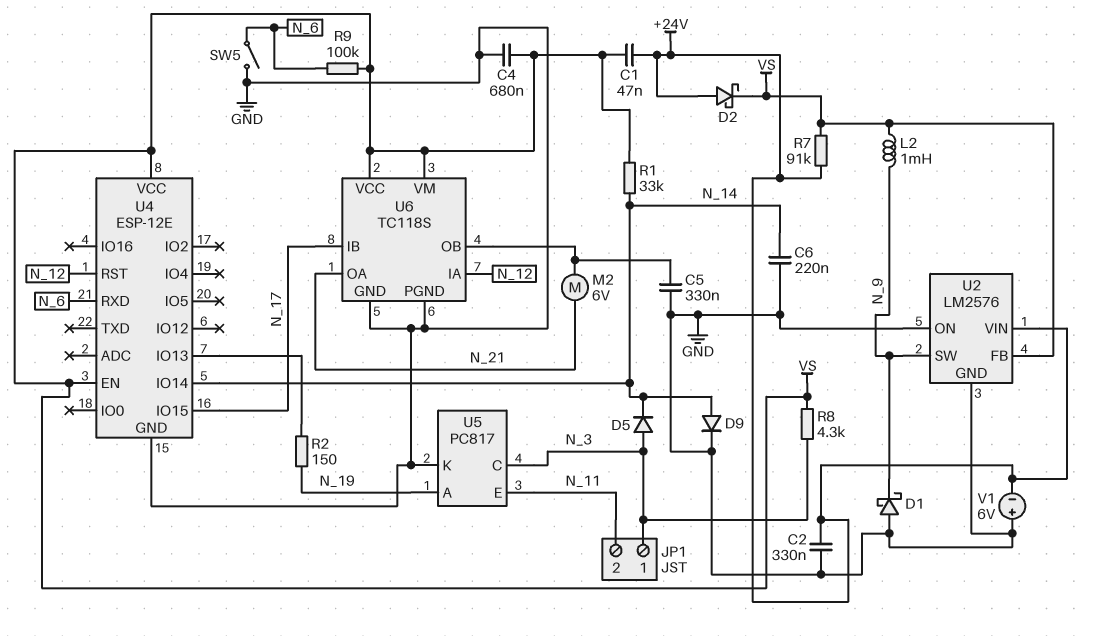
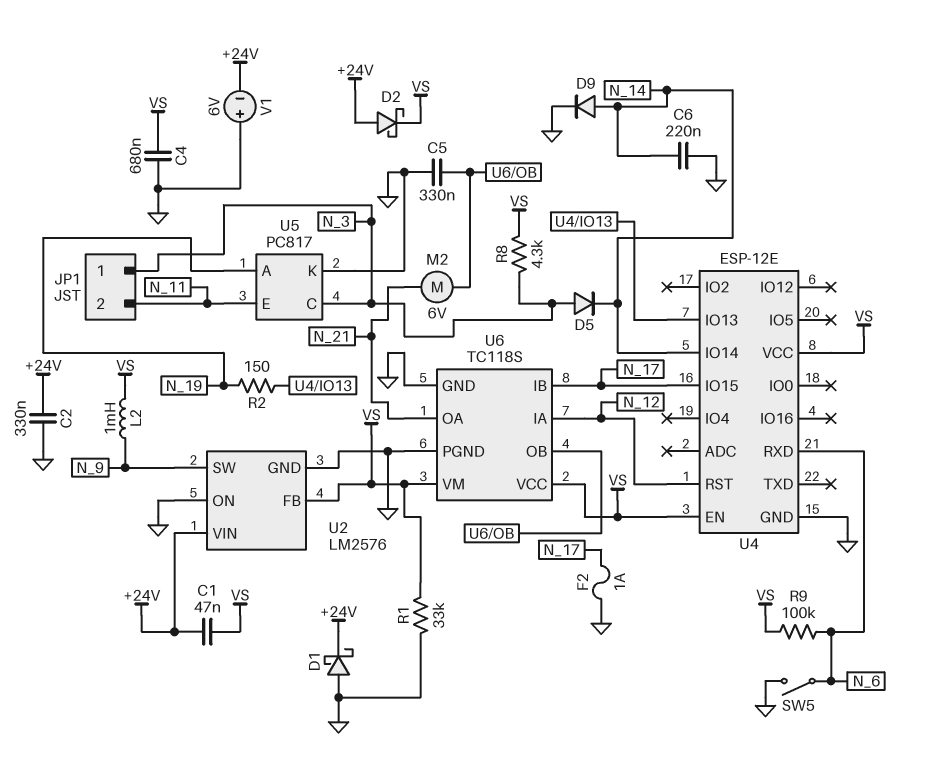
D1: schottky (A GND, K N_9) -> schottky (A GND, K +24V)
F2: none -> 1A (GND, N_17)
R1: 33k (N_14, VS) -> 33k (GND, VS)
R7: 91k (+24V, VS) -> none

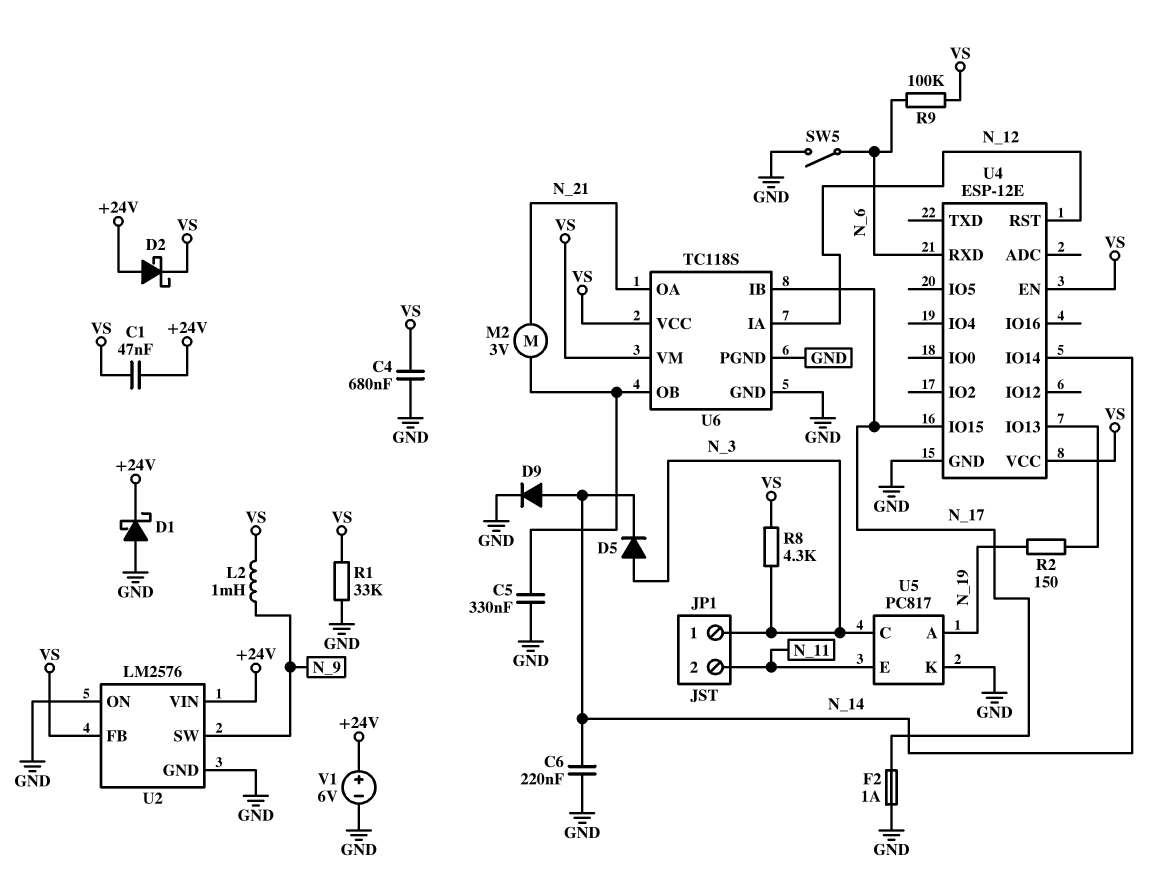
C2: 330nF (+24V, GND) -> none
M2: motor 6V (N_21, U6/OB) -> motor 3V (N_21, U6/OB)
V1: 6V (plus GND, minus +24V) -> 6V (plus +24V, minus GND)

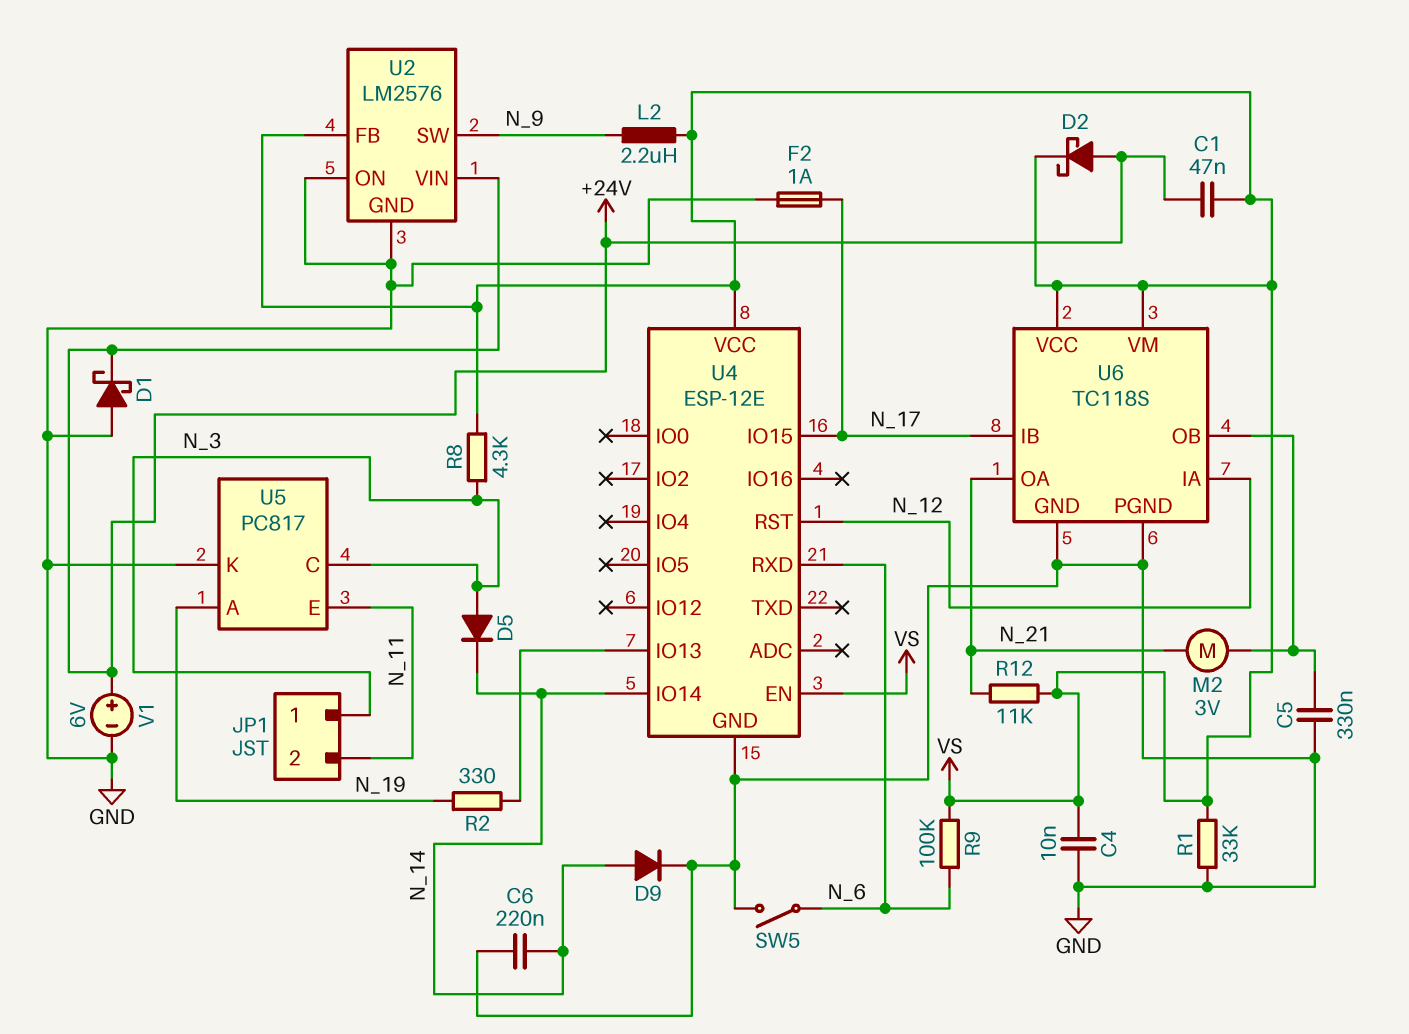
C4: 680nF (GND, VS) -> 10nF (GND, VS)
L2: 1mH (N_9, VS) -> 2.2uH (N_9, VS)
R2: 150 (N_19, U4/IO13) -> 330 (N_19, U4/IO13)
R12: none -> 11k (N_21, VS)

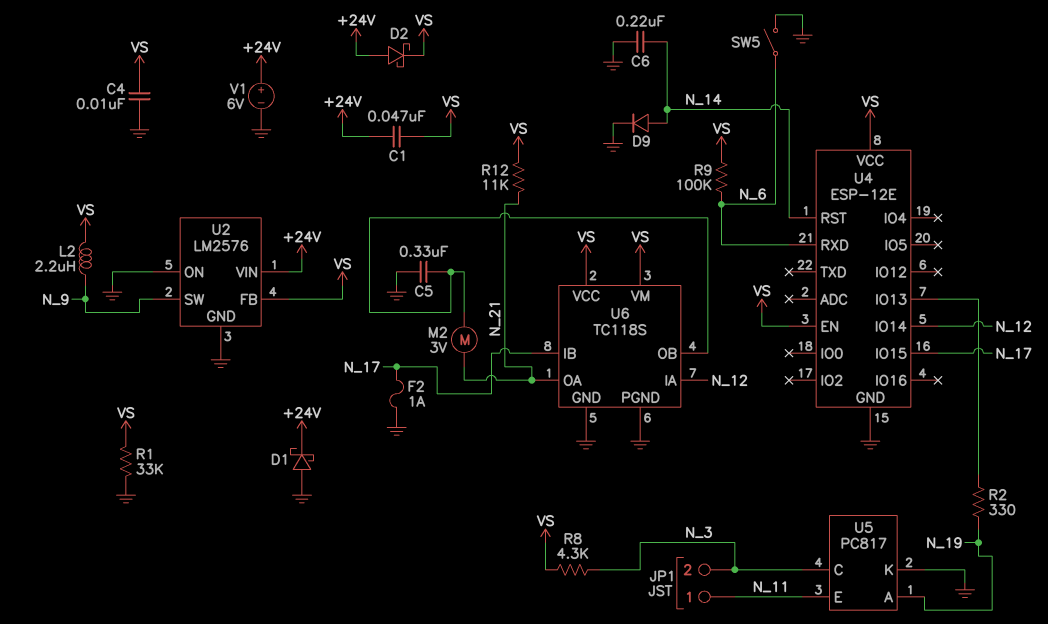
D5: diode (A N_3, K N_14) -> none
JP1 pin 1: N_3 -> N_11
JP1 pin 2: N_11 -> N_3
U4 pin IO14: N_14 -> N_12
U4 pin RST: N_12 -> N_14

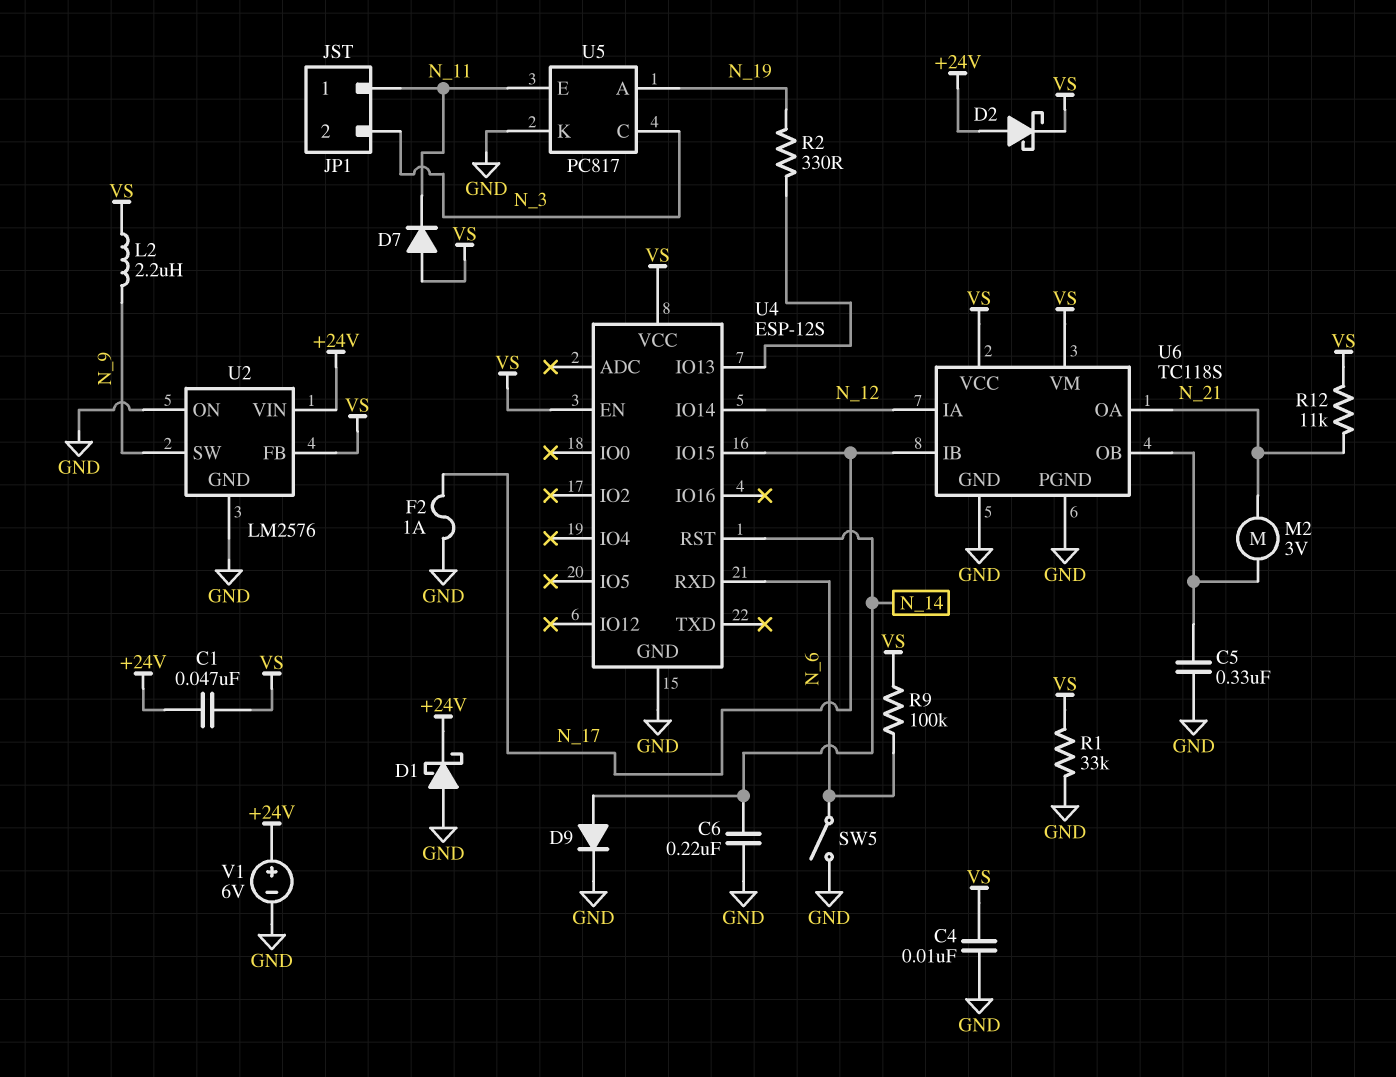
D7: none -> diode (A VS, K N_11)
R8: 4.3k (N_3, VS) -> none
U4: ESP-12E -> ESP-12S

